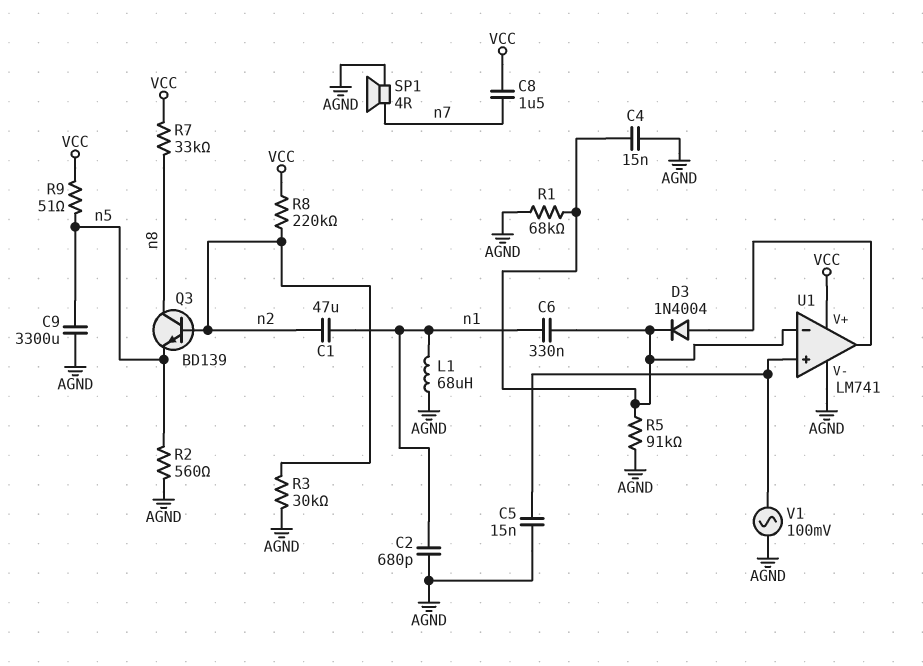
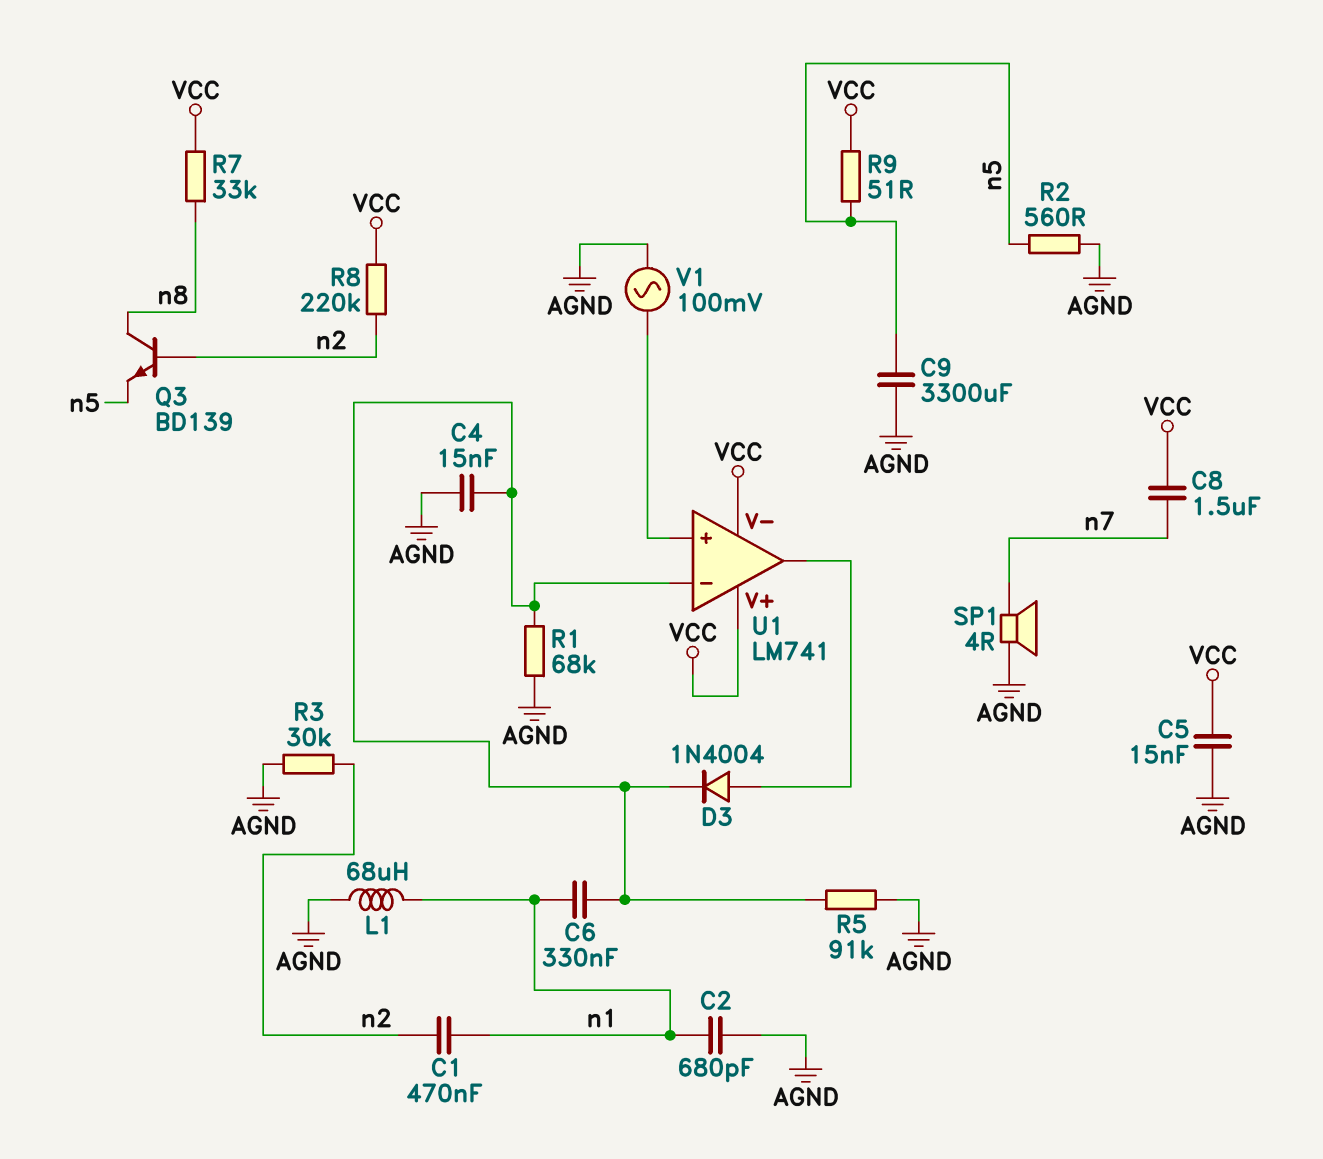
C1: 47uF (n1, n2) -> 470nF (n1, n2)
C5: 15nF (AGND, U1/in+) -> 15nF (AGND, VCC)
U1 pin V-: AGND -> VCC

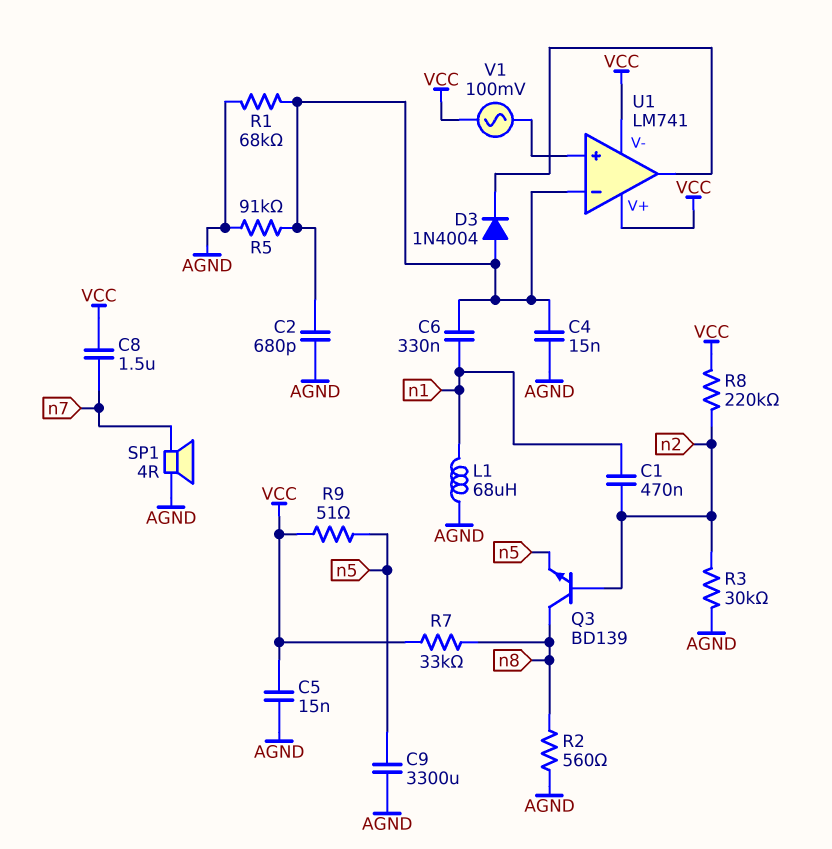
C2: 680pF (AGND, n1) -> 680pF (AGND, U1/in-)
D3: diode 1N4004 (A U1/out, K U1/in-) -> diode 1N4004 (A U1/in-, K U1/out)
R2: 560 (AGND, n5) -> 560 (AGND, n8)
V1: AC 100mV (AGND, U1/in+) -> AC 100mV (U1/in+, VCC)

